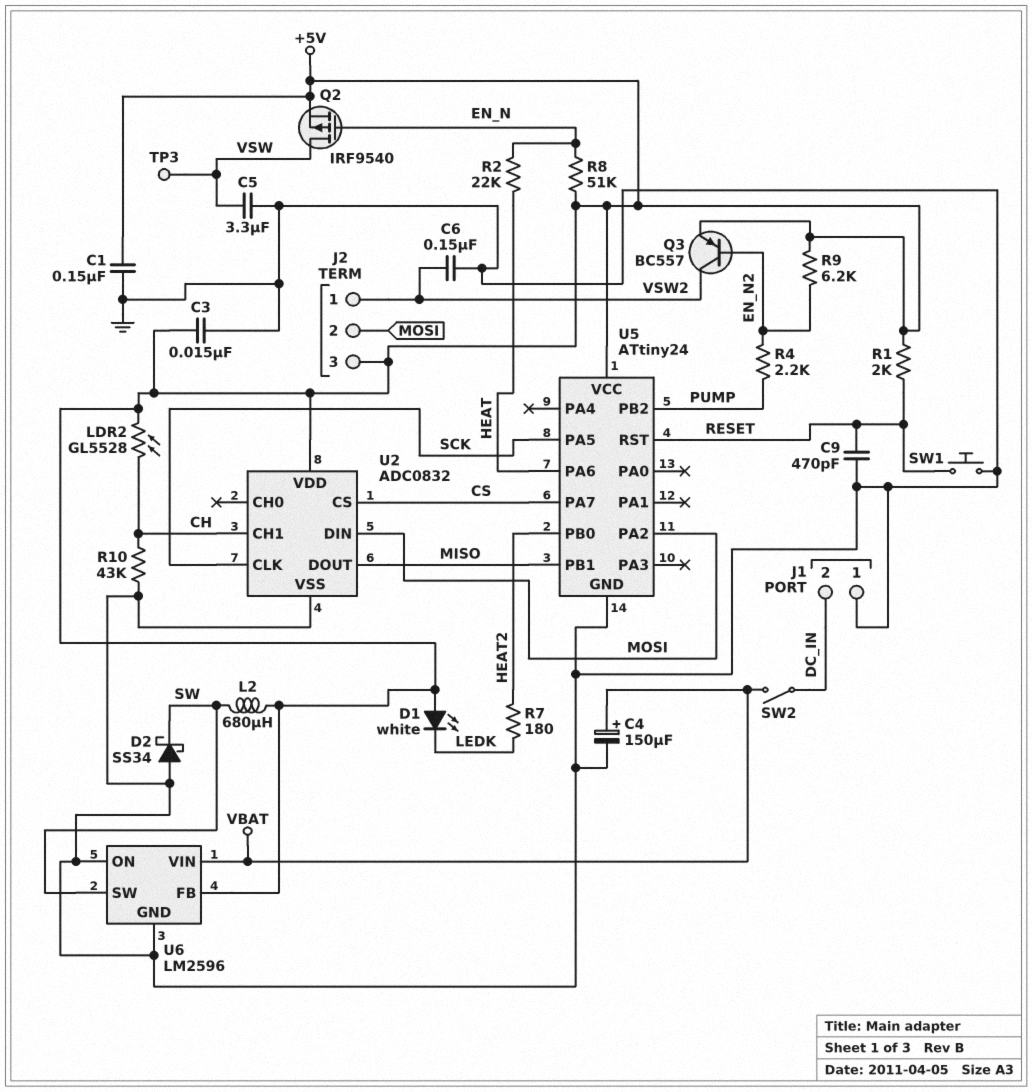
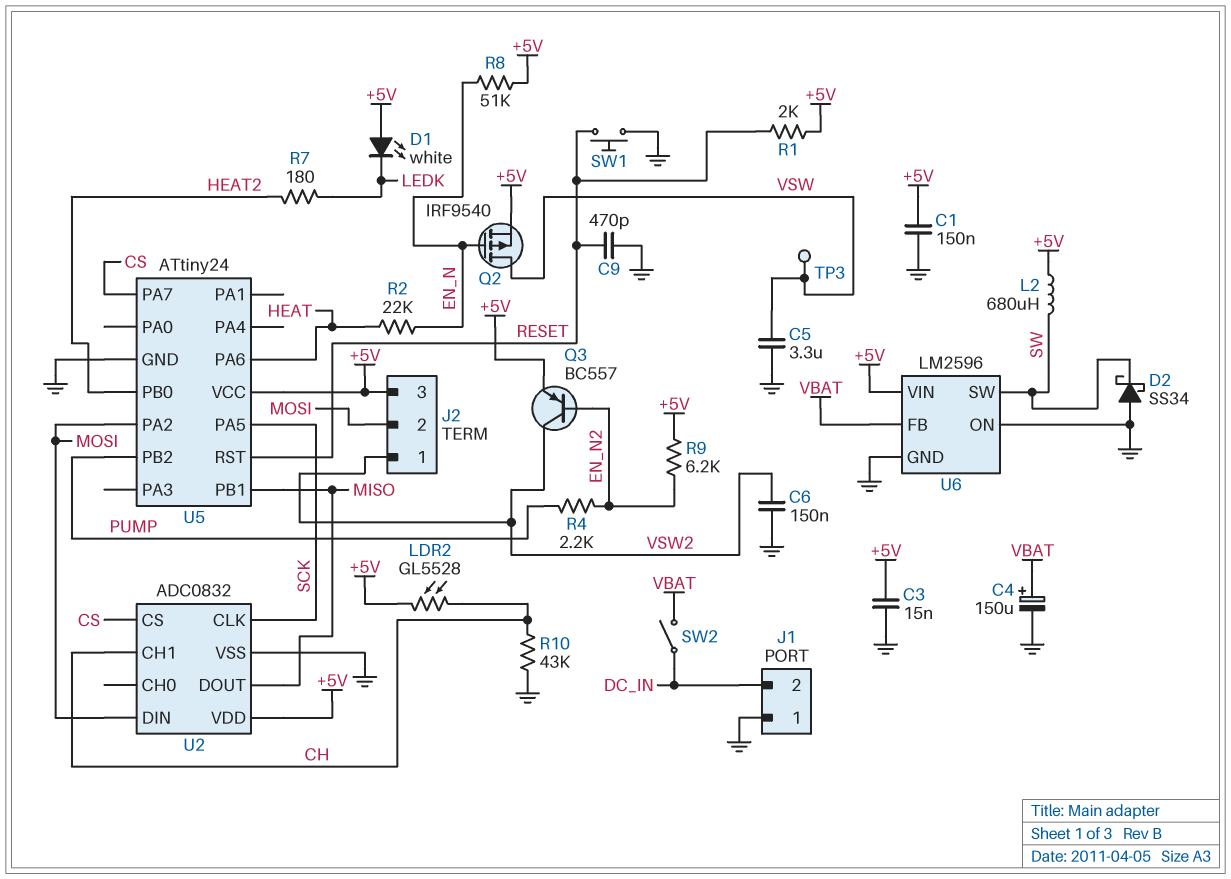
U6 pin FB: +5V -> VBAT
U6 pin VIN: VBAT -> +5V

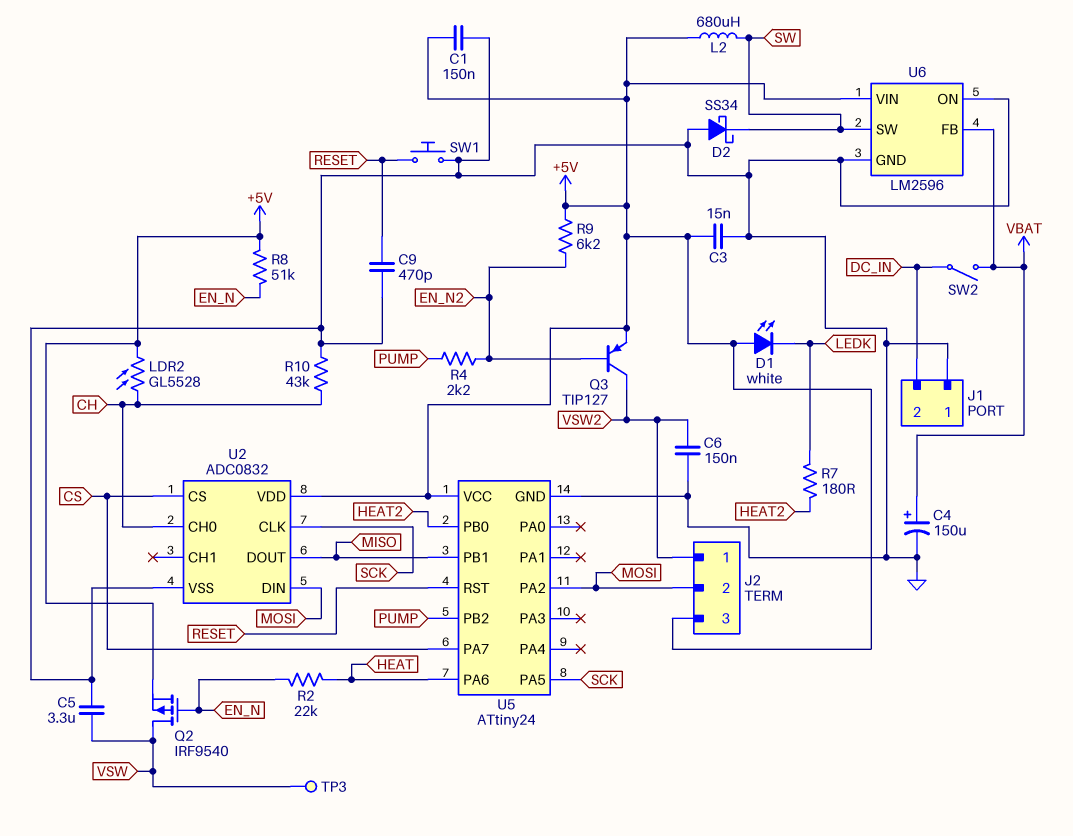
Q3: PNP BC557 (B EN_N2, C VSW2, E +5V) -> PNP TIP127 (B EN_N2, C VSW2, E +5V)
R1: 2k (+5V, RESET) -> none
U2 pin CH0: none -> CH
U2 pin CH1: CH -> none

